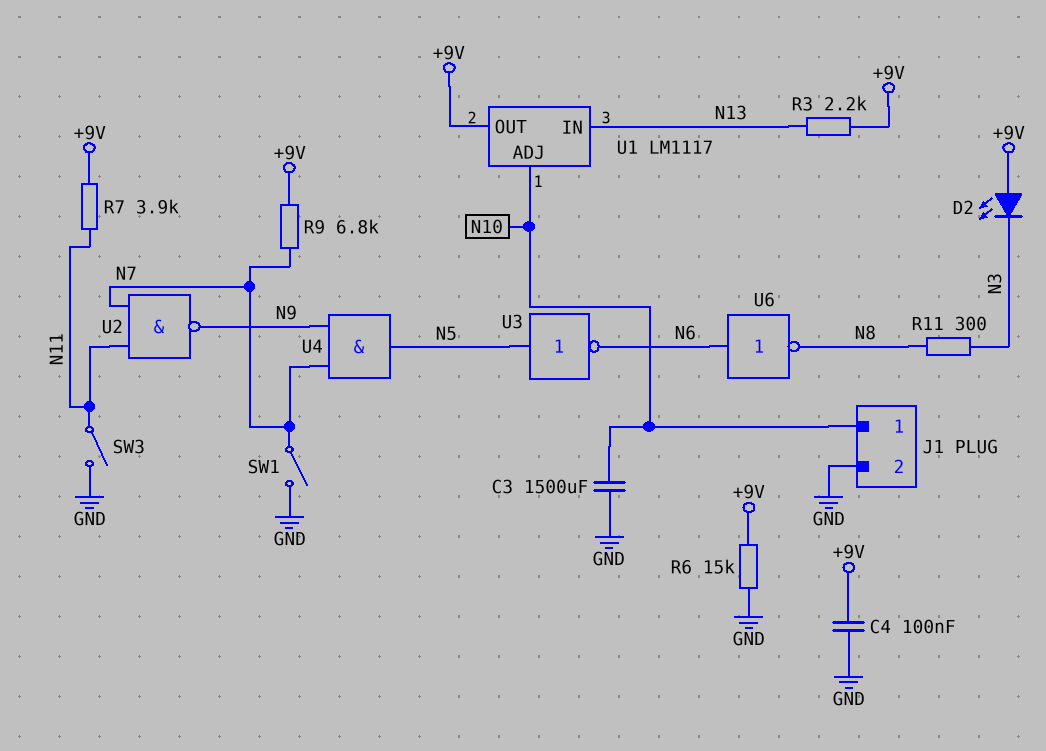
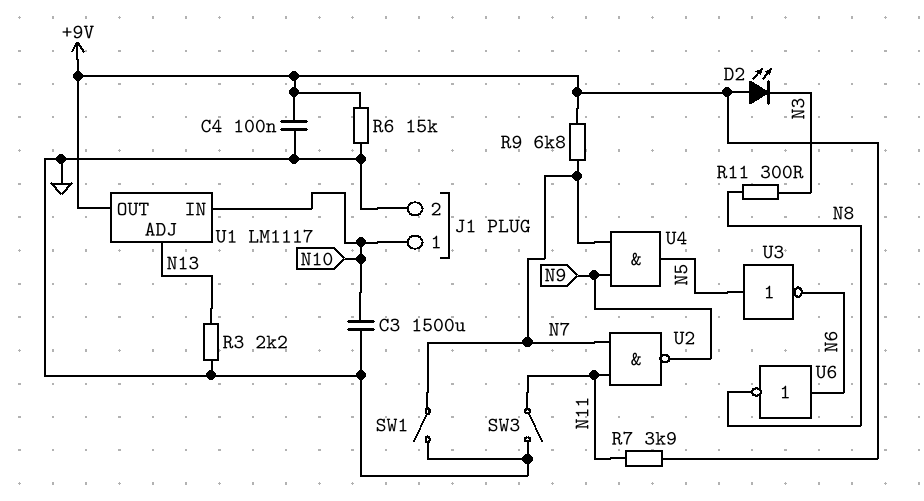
R3: 2.2k (+9V, N13) -> 2.2k (GND, N13)
U1 pin ADJ: N10 -> N13
U1 pin IN: N13 -> N10

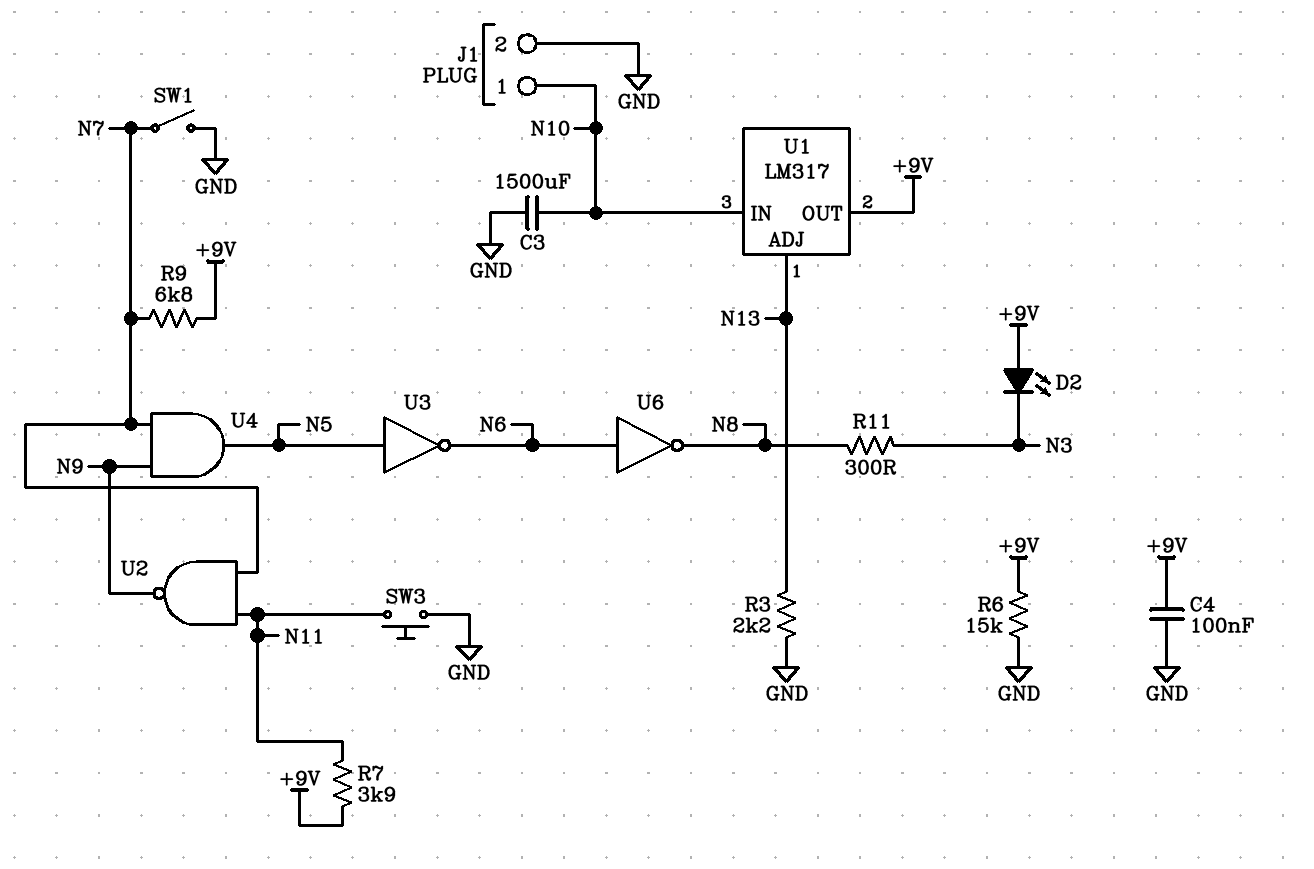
SW3: switch (GND, N11) -> button (GND, N11)
U1: LM1117 -> LM317

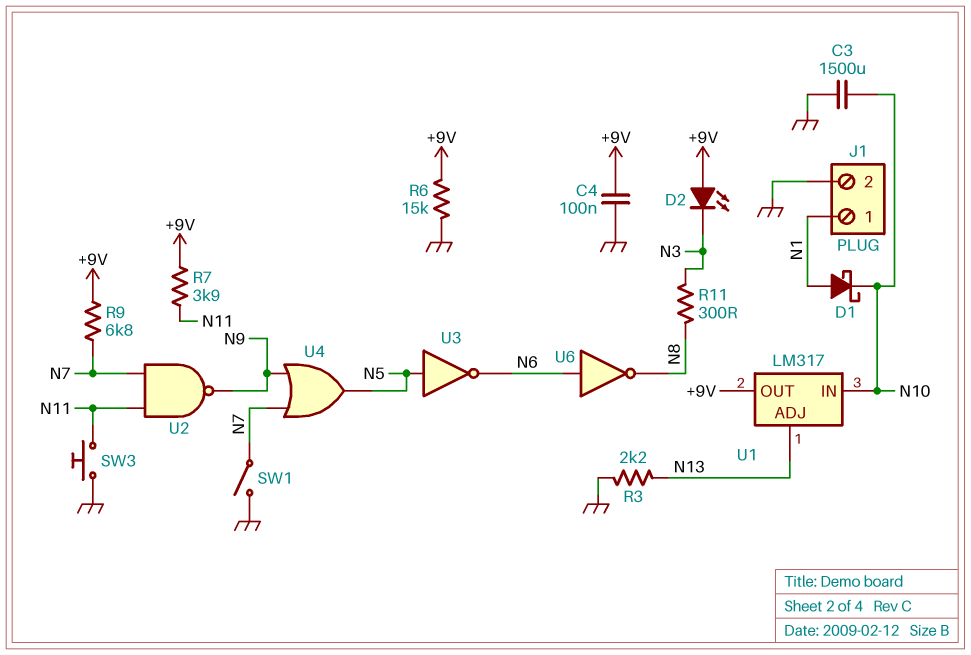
D1: none -> schottky (A N1, K N10)
J1 pin 1: N10 -> N1
U4: AND (in N7, in N9, out N5) -> OR (in N7, in N9, out N5)

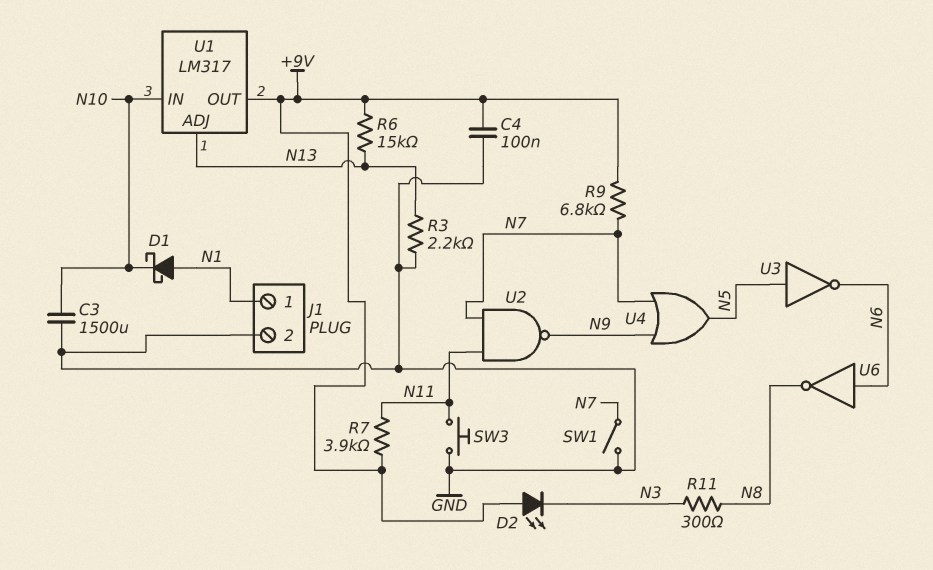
R6: 15k (+9V, GND) -> 15k (+9V, N13)

